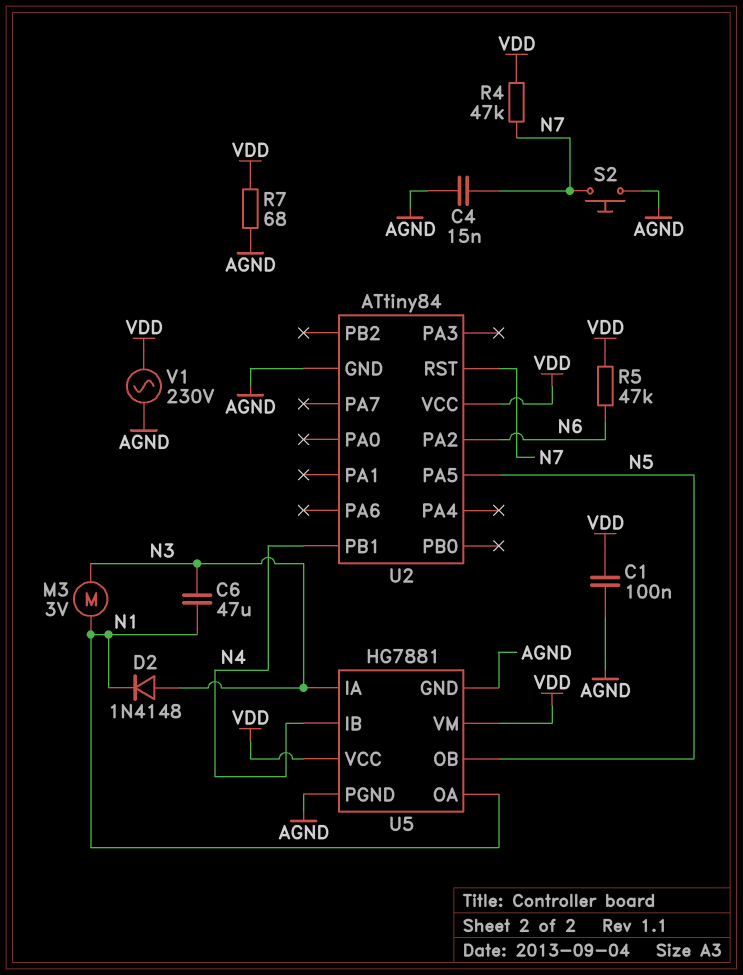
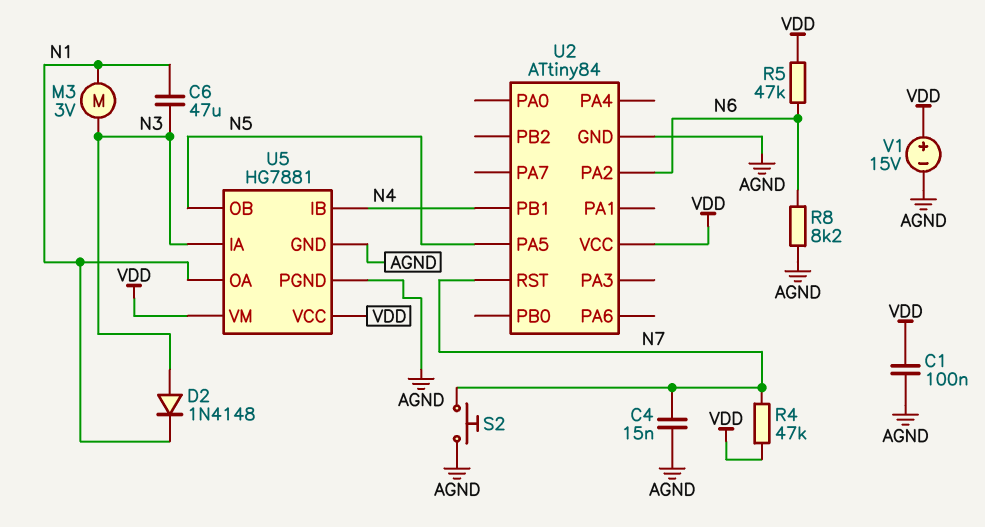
R7: 68 (AGND, VDD) -> none
R8: none -> 8.2k (AGND, N6)
V1: AC 230V (AGND, VDD) -> 15V (plus VDD, minus AGND)

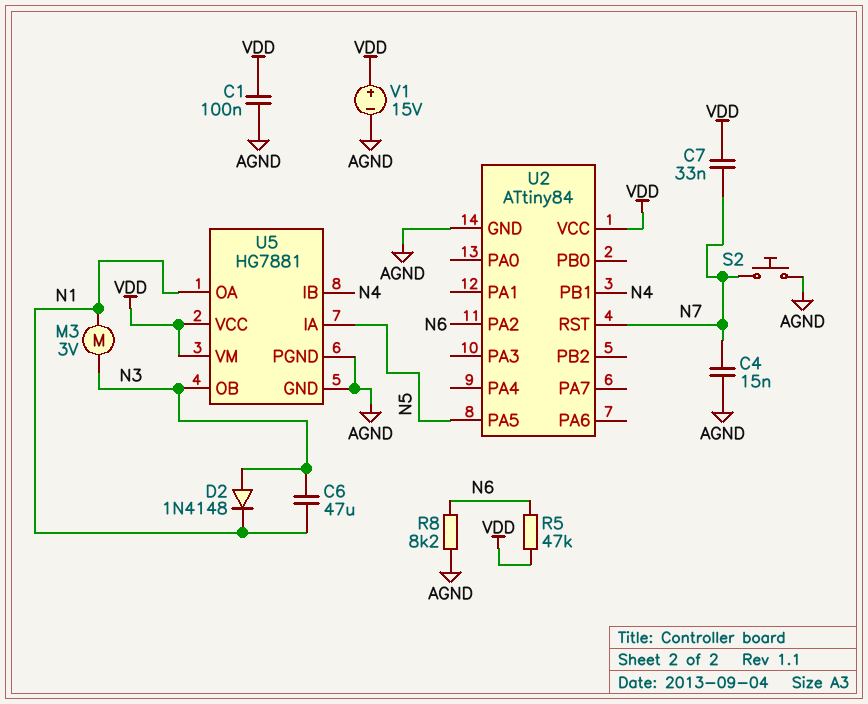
C7: none -> 33nF (N7, VDD)
R4: 47k (N7, VDD) -> none
U5 pin IA: N3 -> N5
U5 pin OB: N5 -> N3

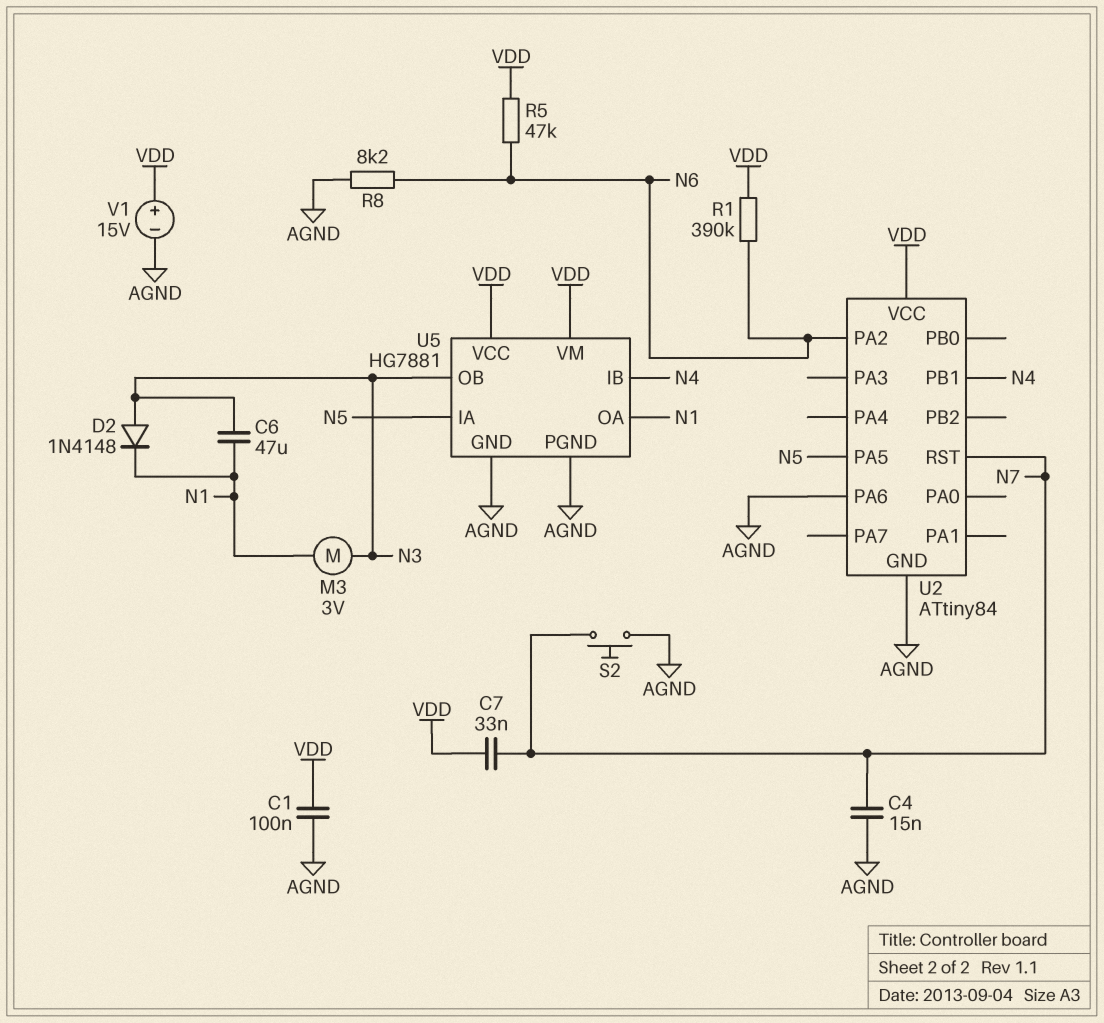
R1: none -> 390k (N6, VDD)
U2 pin PA6: none -> AGND

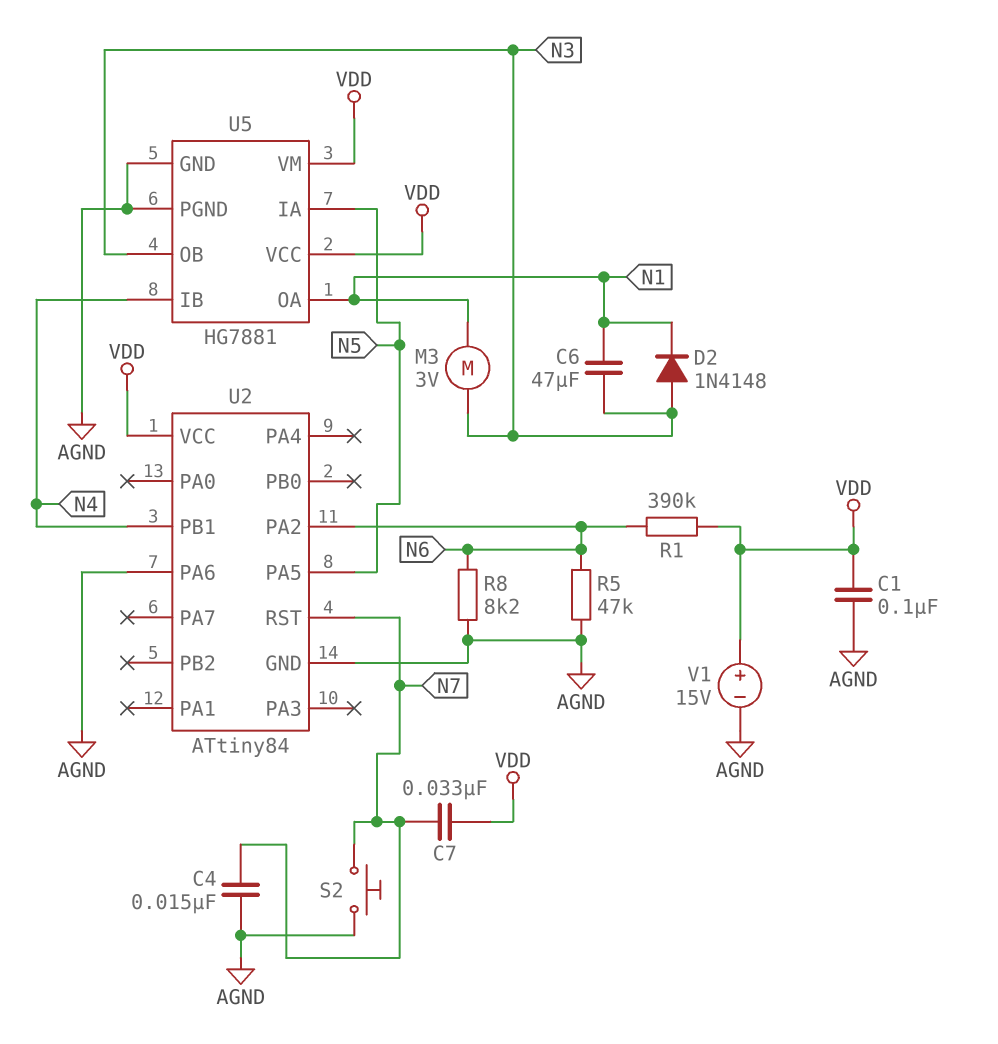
R5: 47k (N6, VDD) -> 47k (AGND, N6)

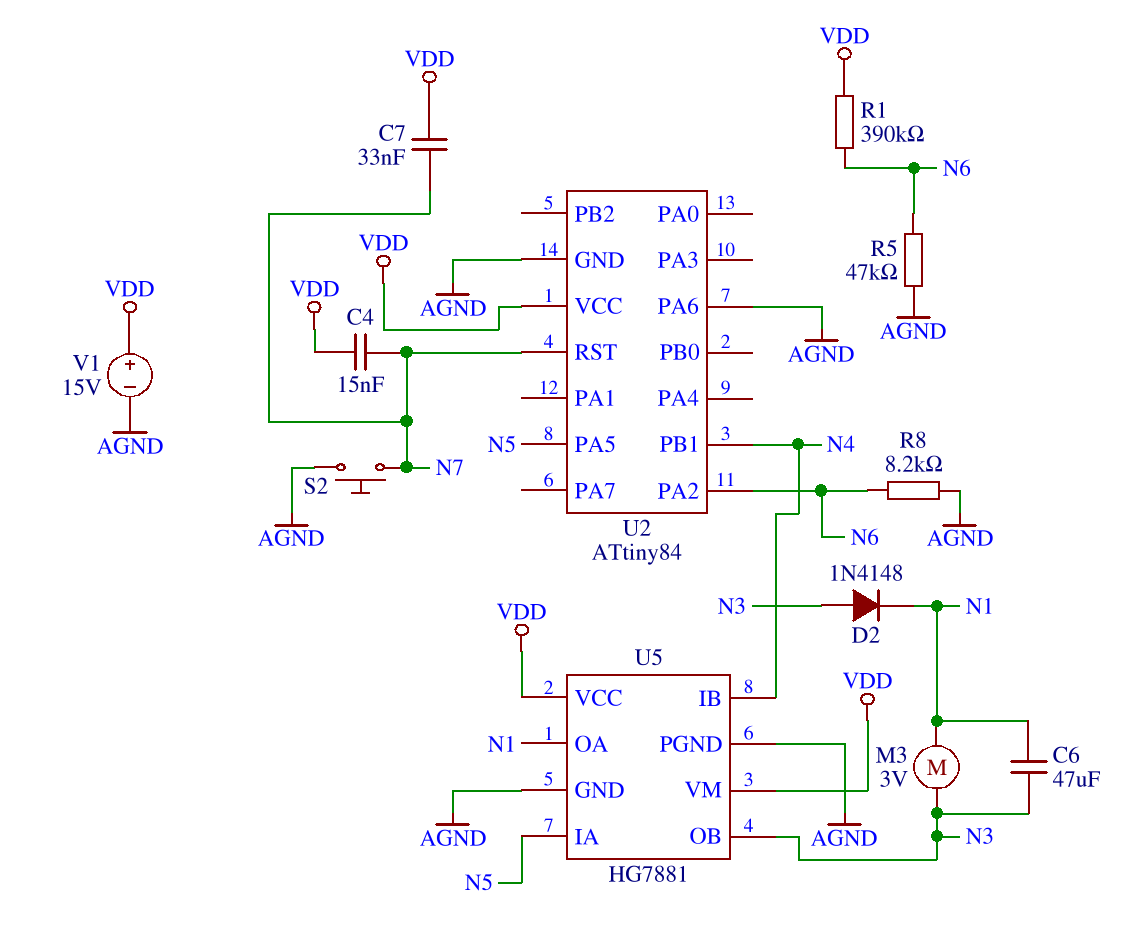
C1: 100nF (AGND, VDD) -> none
C4: 15nF (AGND, N7) -> 15nF (N7, VDD)

